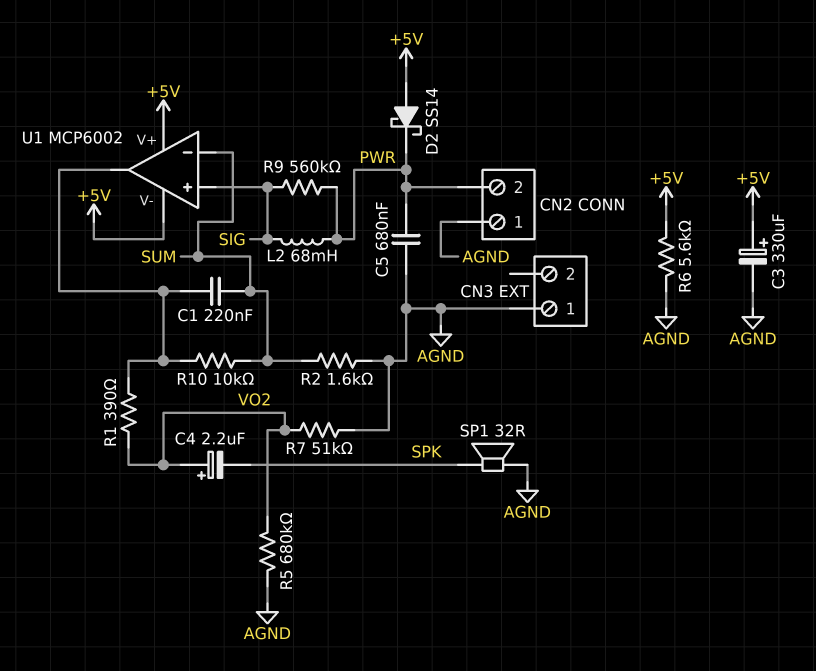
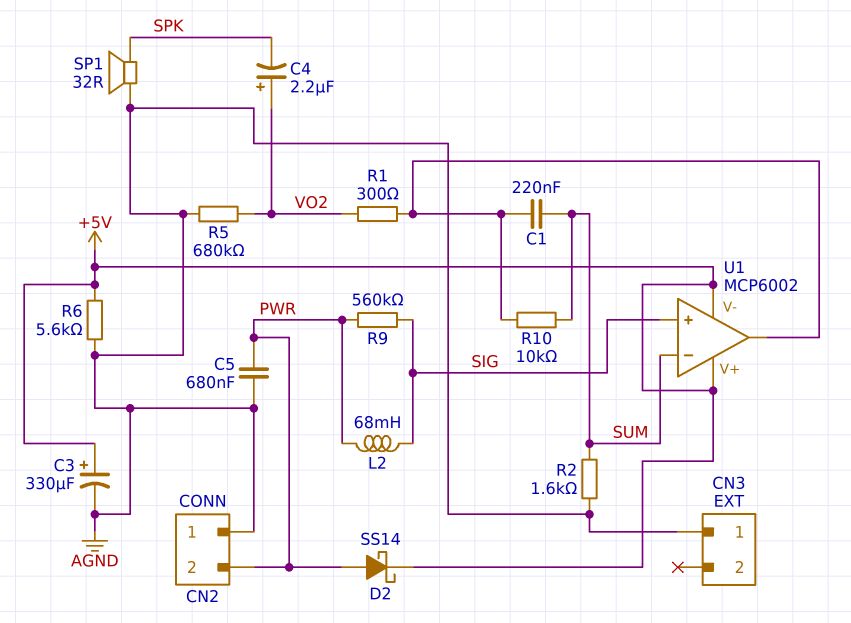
D2: schottky SS14 (A +5V, K PWR) -> schottky SS14 (A PWR, K +5V)
R1: 390 (U1/out, VO2) -> 300 (U1/out, VO2)
R7: 51k (AGND, VO2) -> none

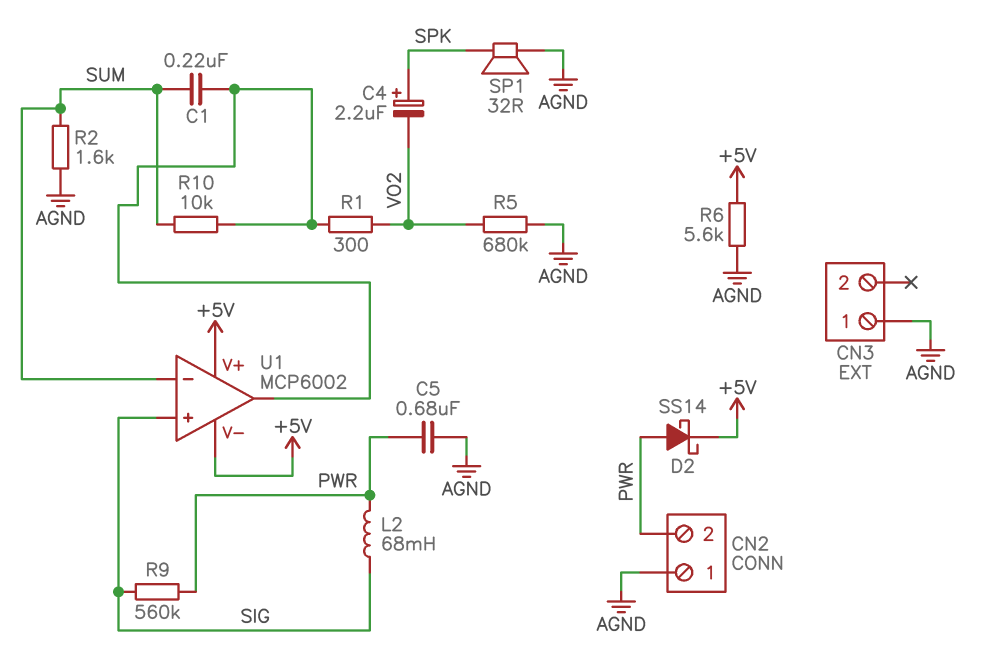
C3: 330uF (plus +5V, minus AGND) -> none
C4: 2.2uF (plus VO2, minus SPK) -> 2.2uF (plus SPK, minus VO2)

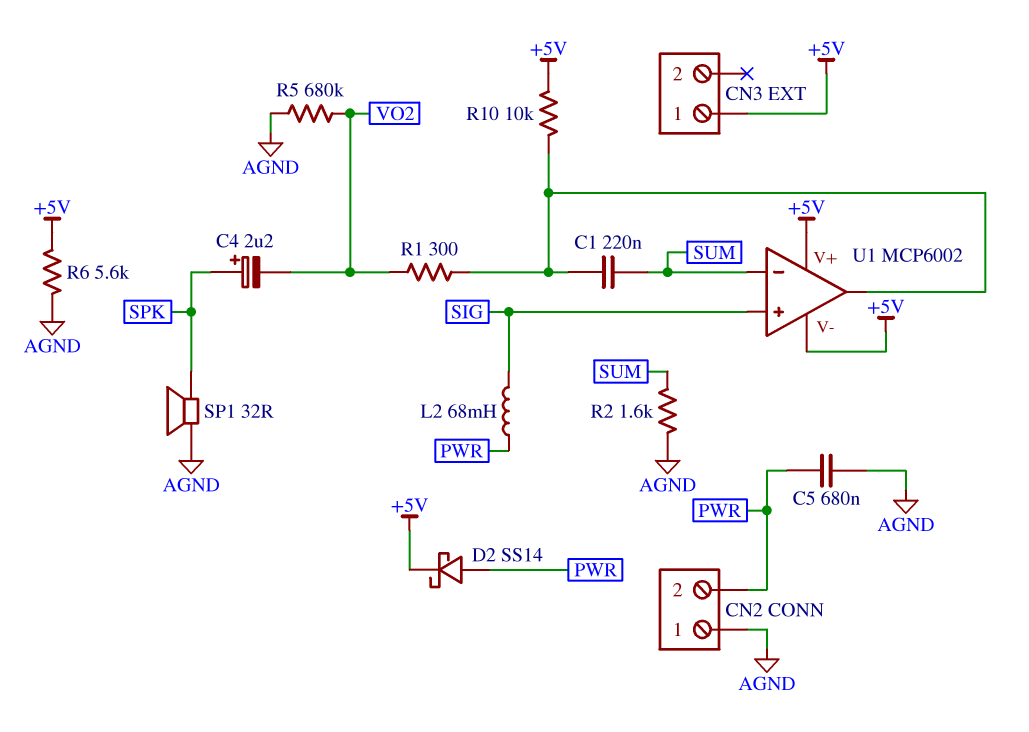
CN3 pin 1: AGND -> +5V
R9: 560k (PWR, SIG) -> none
R10: 10k (SUM, U1/out) -> 10k (+5V, U1/out)

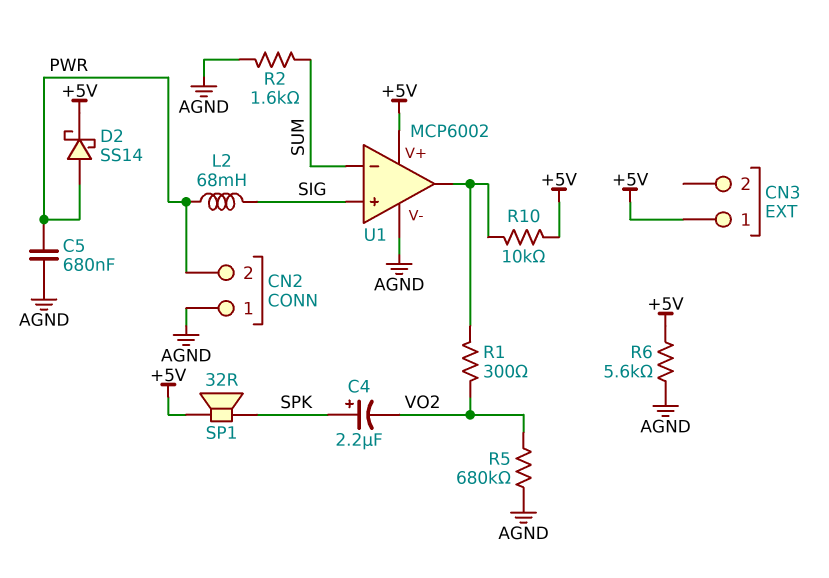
C1: 220nF (SUM, U1/out) -> none
SP1: speaker 32R (AGND, SPK) -> speaker 32R (+5V, SPK)
U1 pin V-: +5V -> AGND

